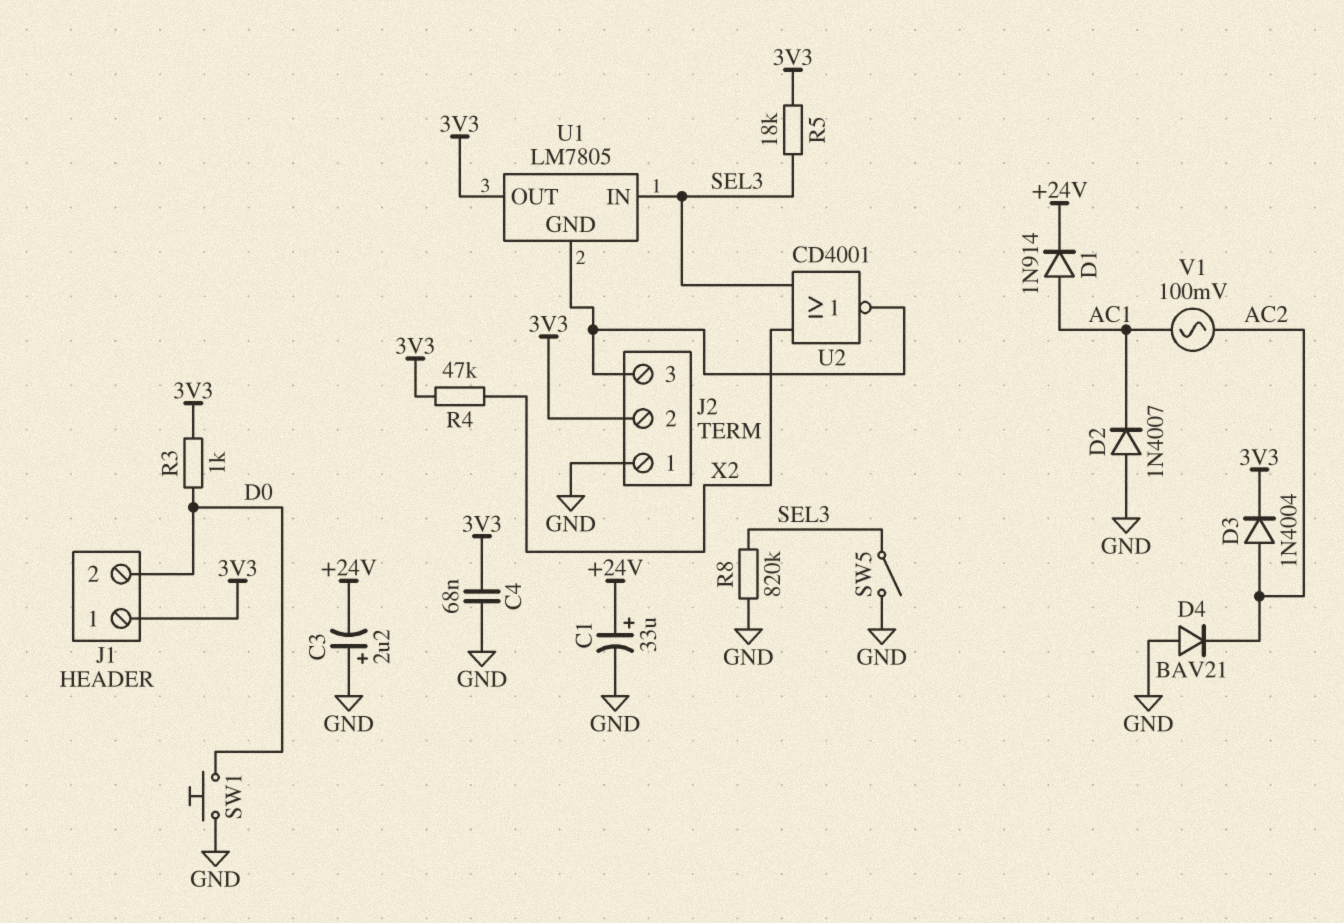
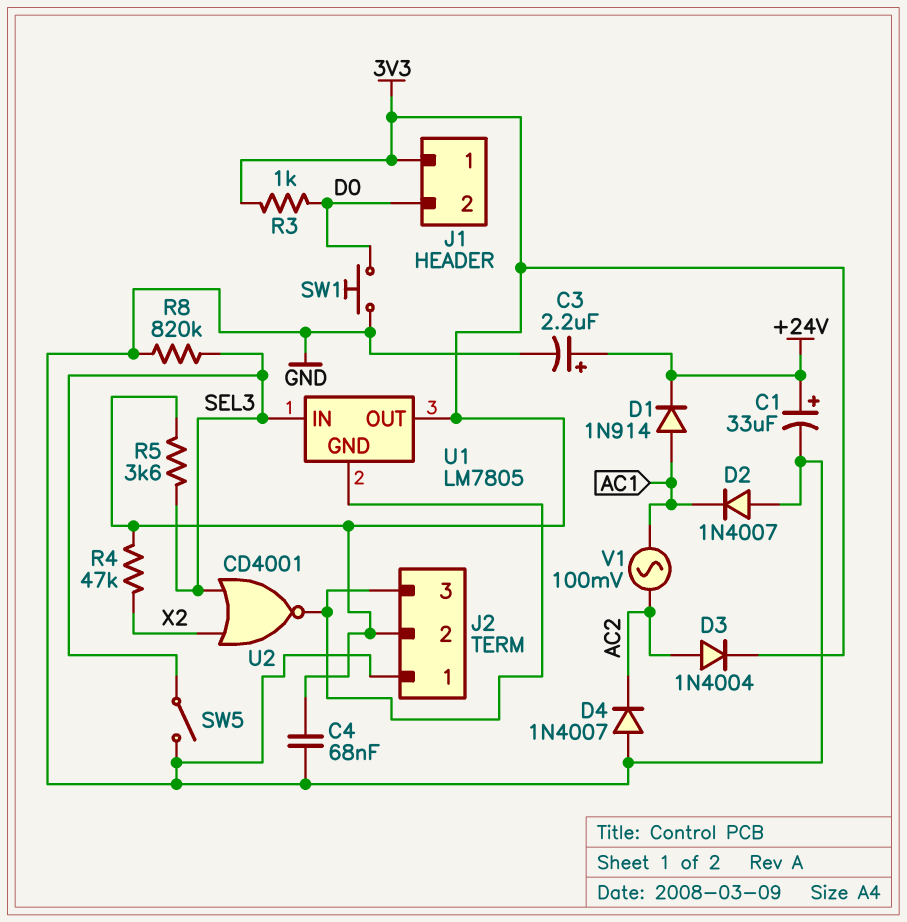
C3: 2.2uF (plus GND, minus +24V) -> 2.2uF (plus +24V, minus GND)
D4: diode BAV21 (A GND, K AC2) -> diode 1N4007 (A GND, K AC2)
R5: 18k (3V3, SEL3) -> 3.6k (3V3, SEL3)

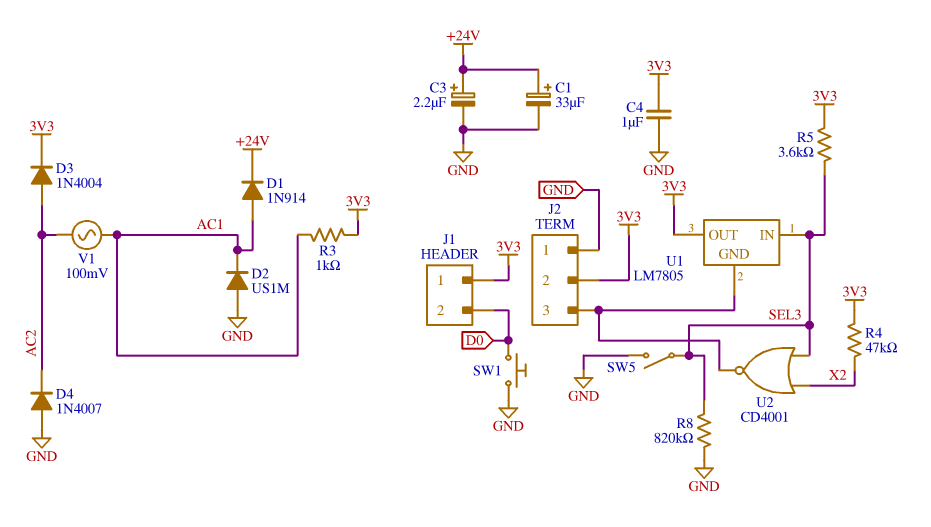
C4: 68nF (3V3, GND) -> 1uF (3V3, GND)
D2: diode 1N4007 (A GND, K AC1) -> diode US1M (A GND, K AC1)
R3: 1k (3V3, D0) -> 1k (3V3, AC1)

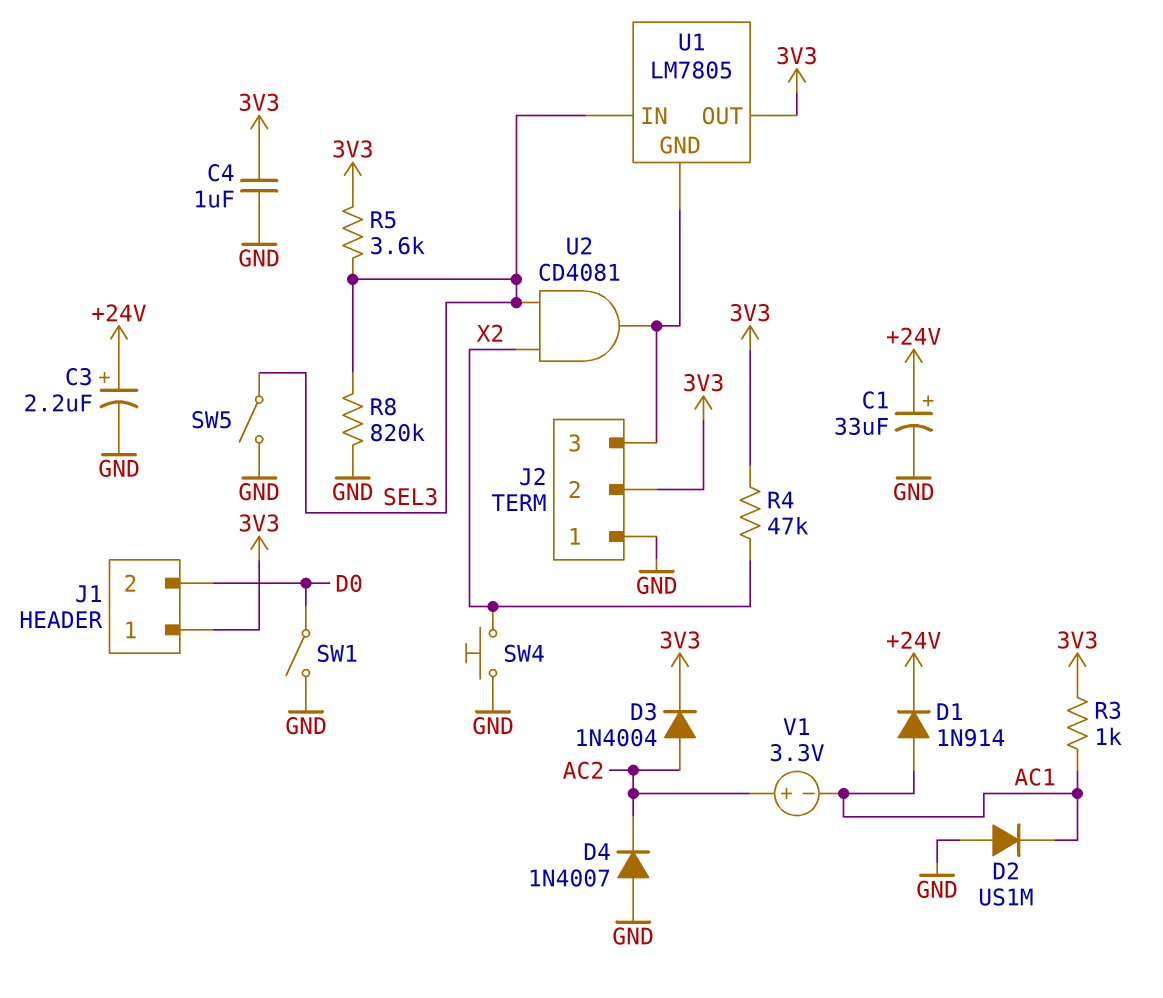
SW1: button (D0, GND) -> switch (D0, GND)
SW4: none -> button (GND, X2)
U2: NOR CD4001 (in SEL3, in X2, out J2/3) -> AND CD4081 (in SEL3, in X2, out J2/3)
V1: AC 100mV (AC1, AC2) -> 3.3V (plus AC2, minus AC1)

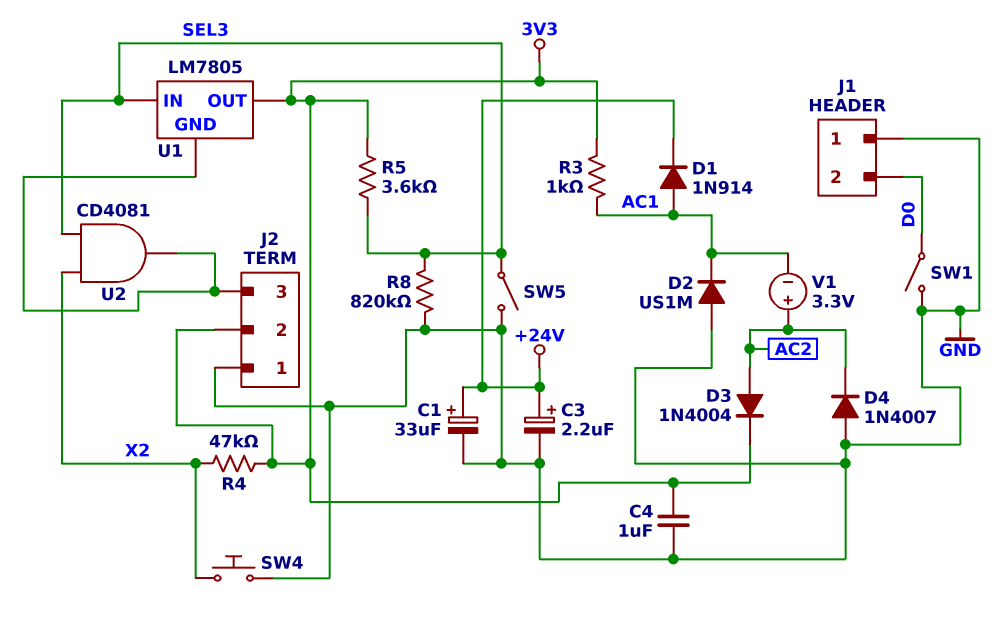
J1 pin 1: 3V3 -> GND

